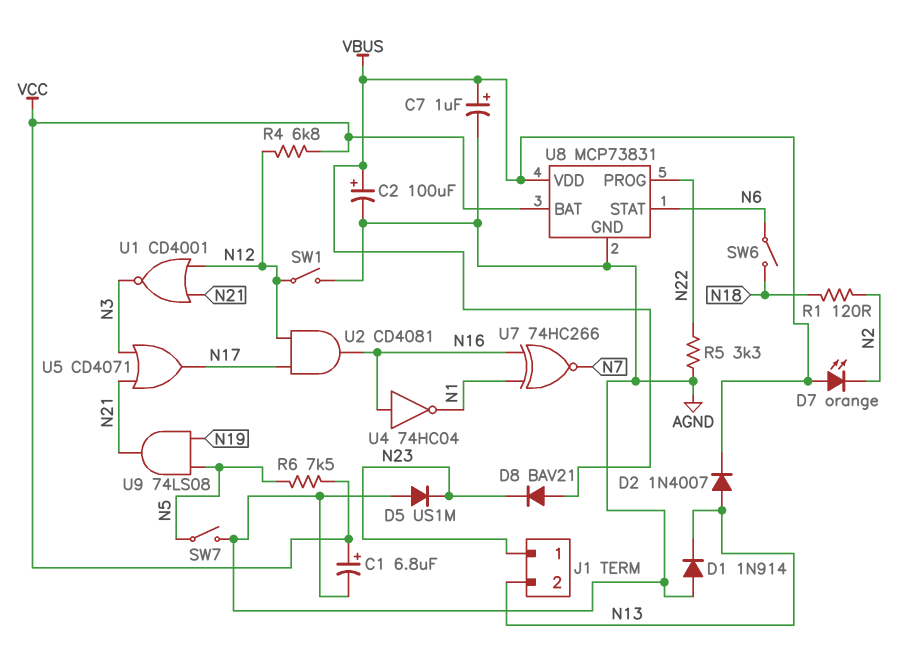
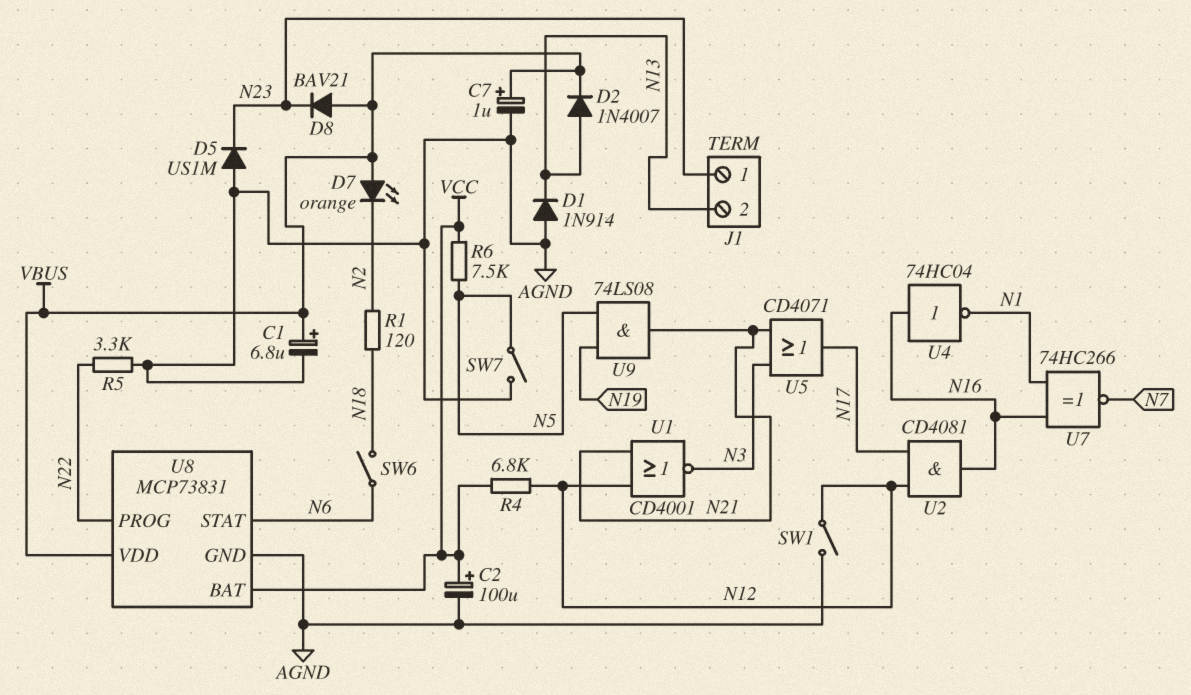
C1: 6.8uF (plus VCC, minus AGND) -> 6.8uF (plus VBUS, minus AGND)
C2: 100uF (plus VBUS, minus AGND) -> 100uF (plus VCC, minus AGND)

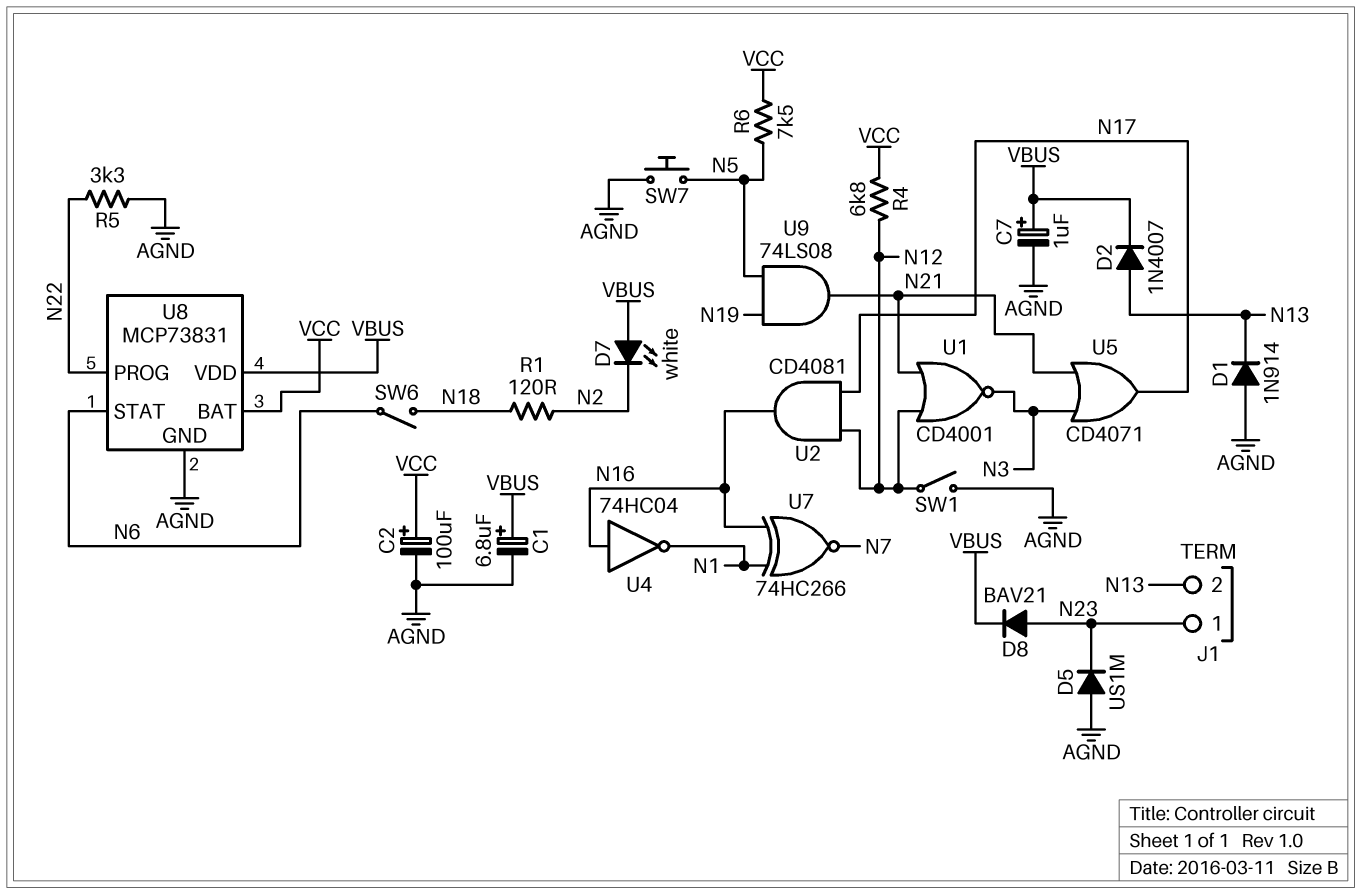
D7: LED orange (A VBUS, K N2) -> LED white (A VBUS, K N2)
D8: diode BAV21 (A VBUS, K N23) -> diode BAV21 (A N23, K VBUS)
SW7: switch (AGND, N5) -> button (AGND, N5)

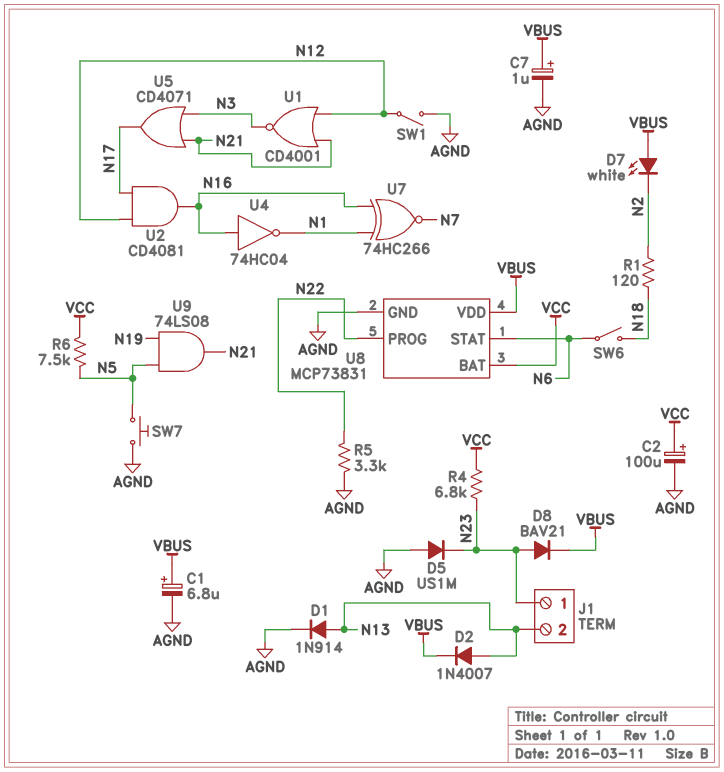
D1: diode 1N914 (A AGND, K N13) -> diode 1N914 (A N13, K AGND)
R4: 6.8k (N12, VCC) -> 6.8k (N23, VCC)

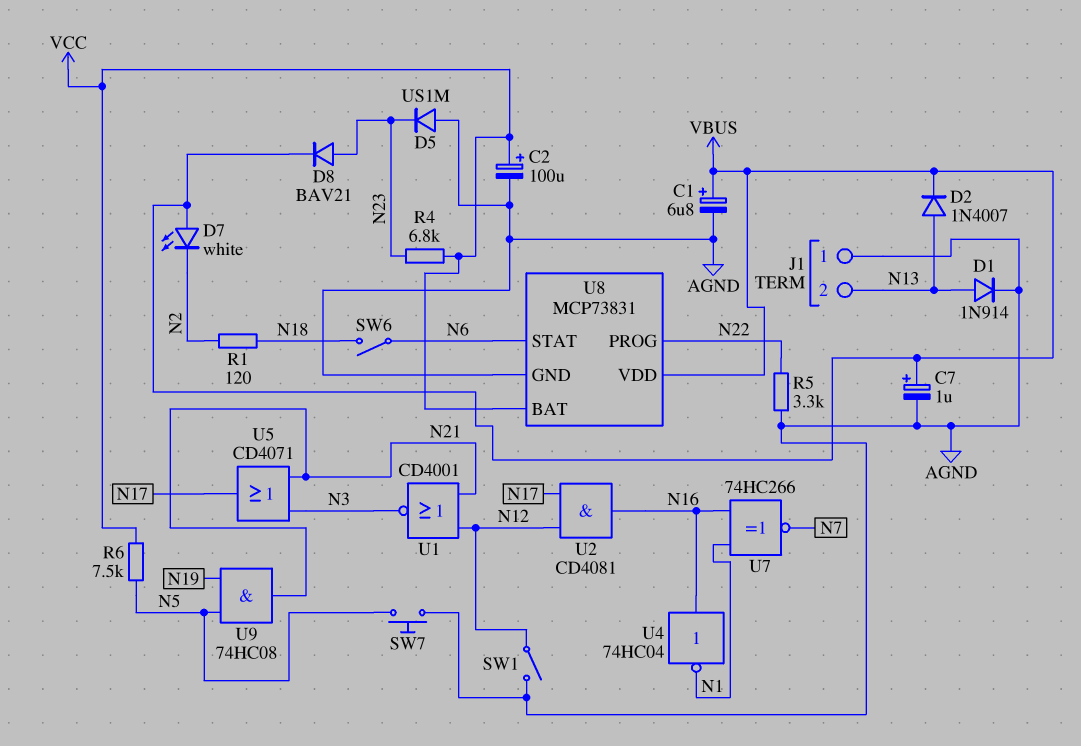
J1 pin 1: N23 -> AGND
U9: AND 74LS08 (in N5, in N19, out N21) -> AND 74HC08 (in N5, in N19, out N21)

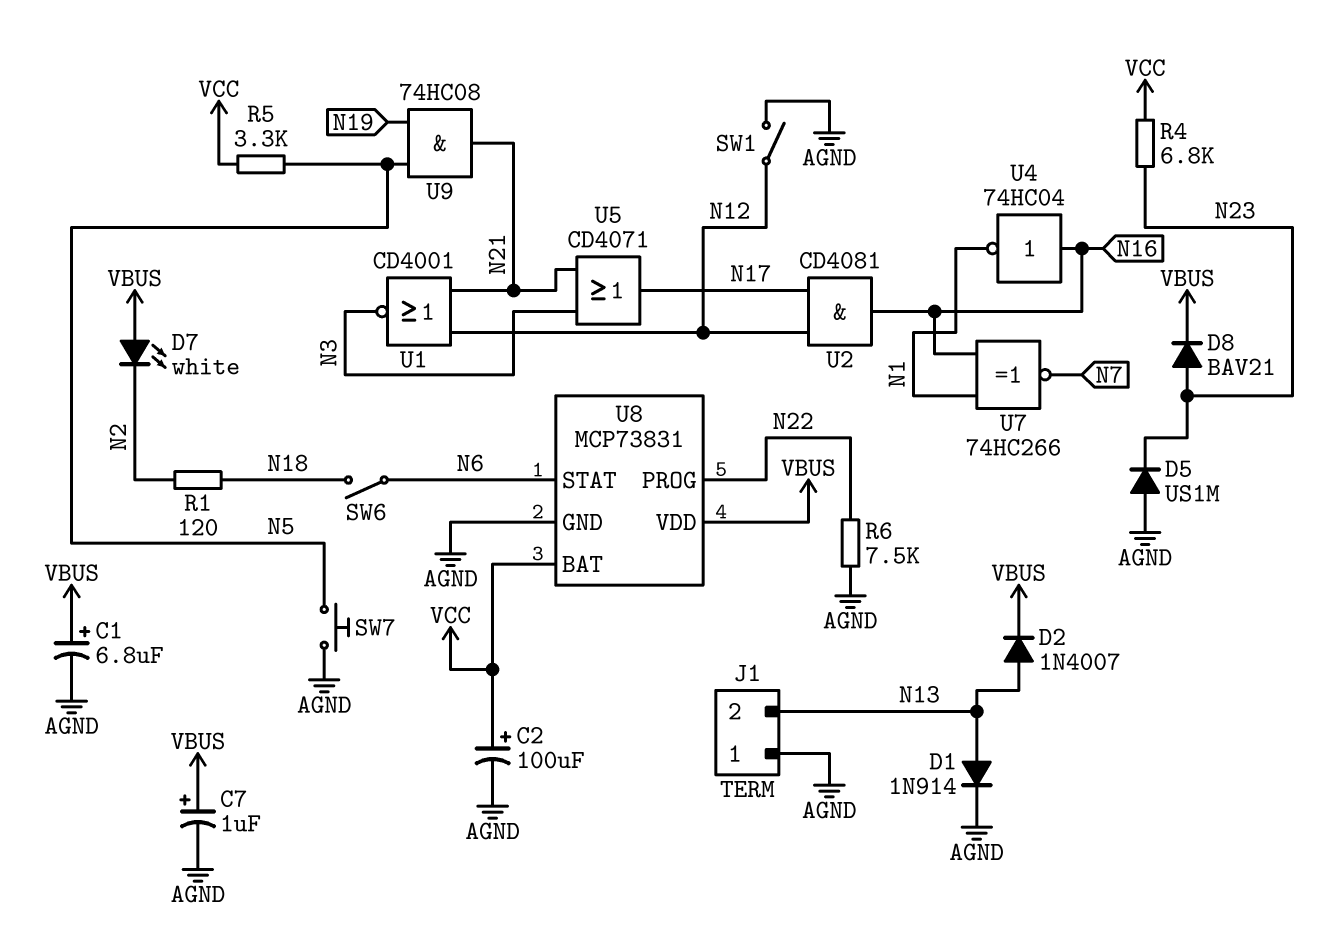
R5: 3.3k (AGND, N22) -> 3.3k (N5, VCC)
R6: 7.5k (N5, VCC) -> 7.5k (AGND, N22)

